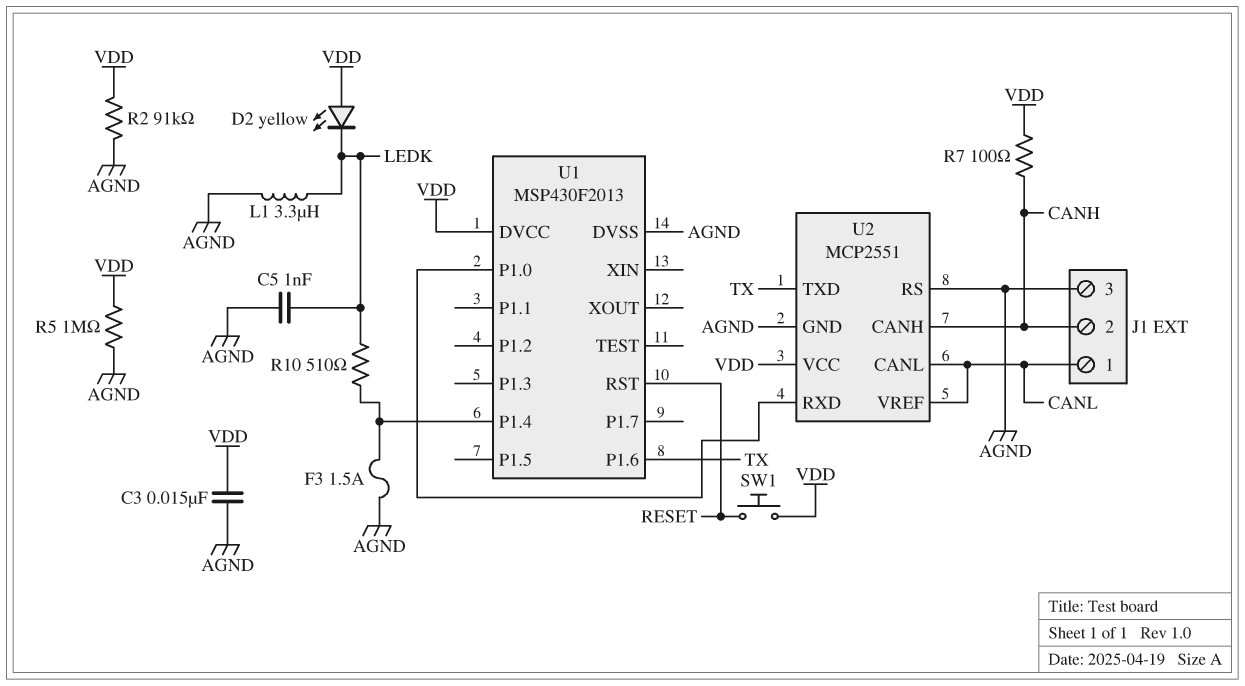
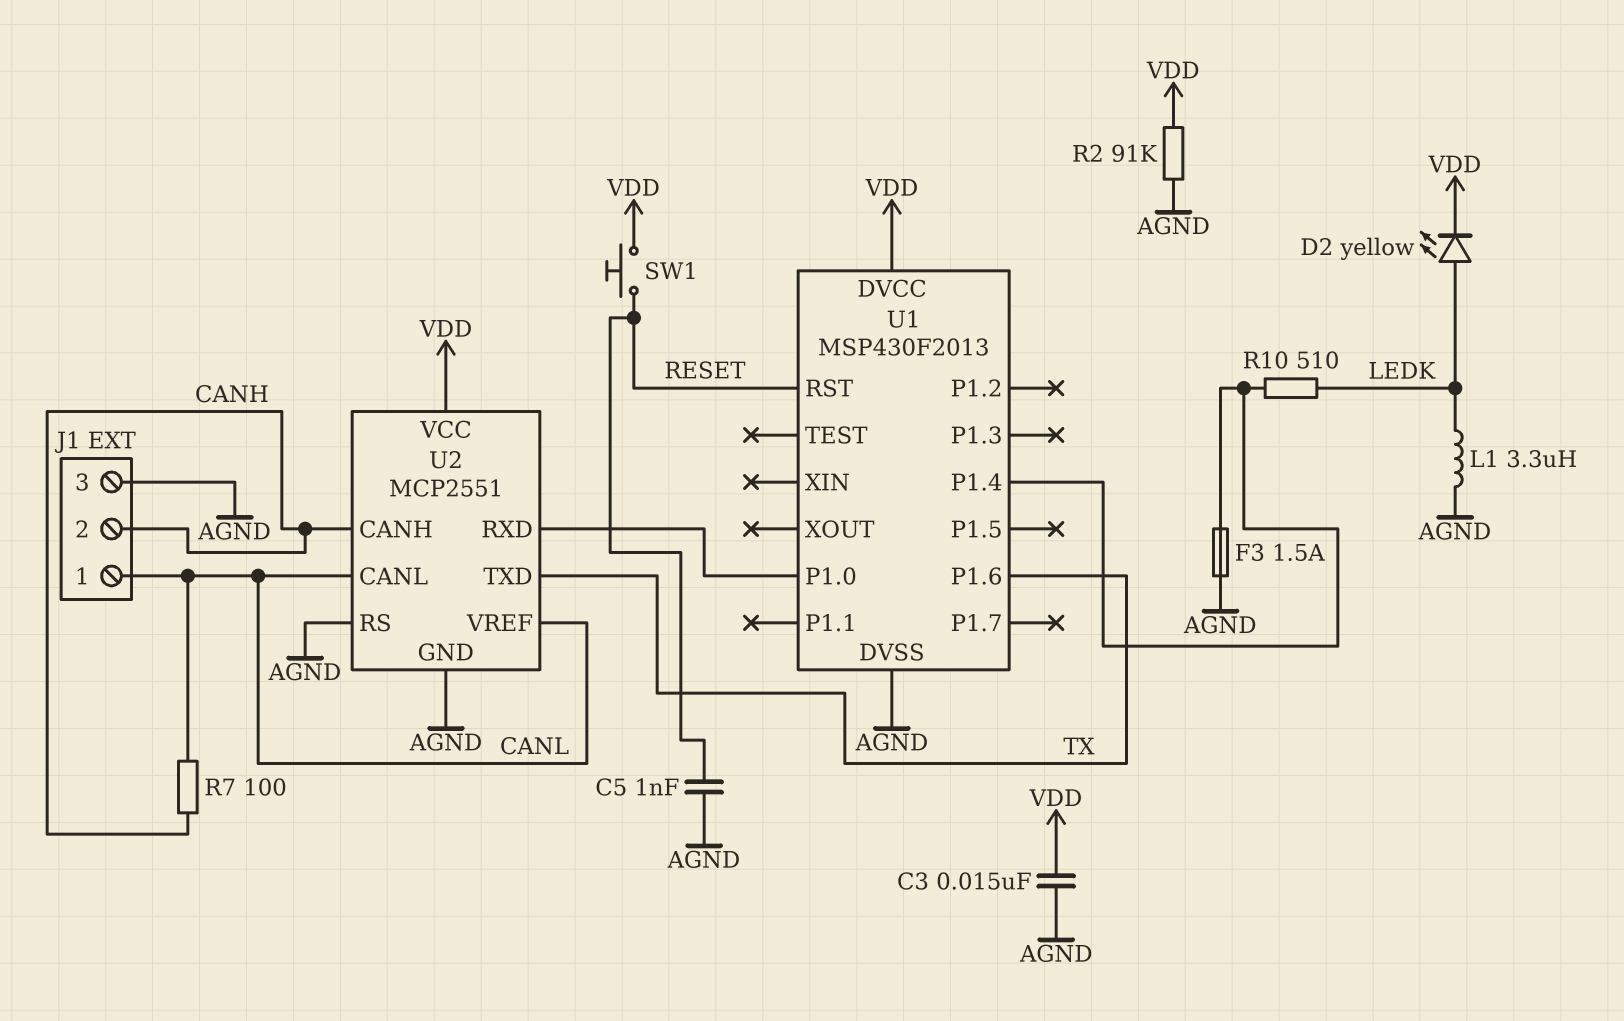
C5: 1nF (AGND, LEDK) -> 1nF (AGND, RESET)
D2: LED yellow (A VDD, K LEDK) -> LED yellow (A LEDK, K VDD)
R5: 1M (AGND, VDD) -> none
R7: 100 (CANH, VDD) -> 100 (CANH, CANL)

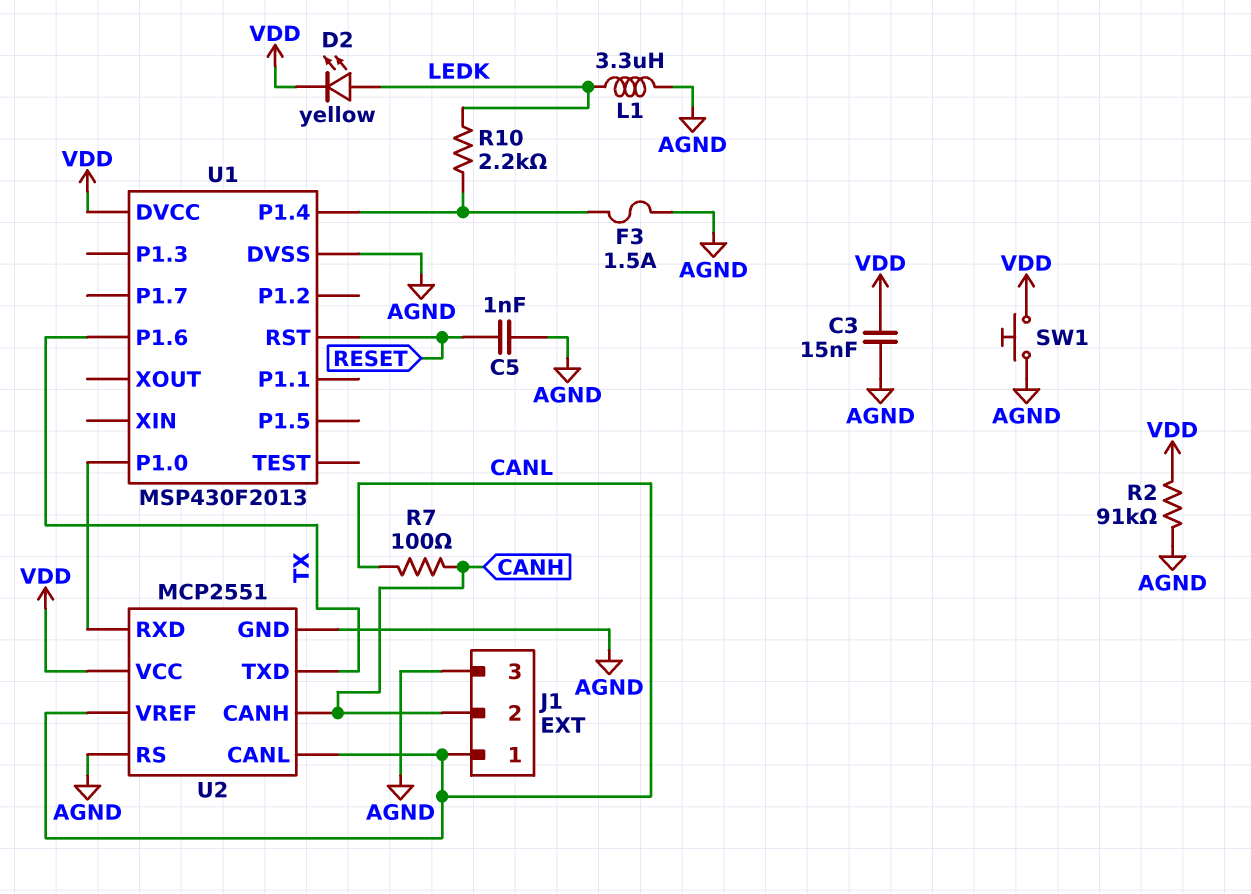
R10: 510 (LEDK, U1/P1.4) -> 2.2k (LEDK, U1/P1.4)
SW1: button (RESET, VDD) -> button (AGND, VDD)

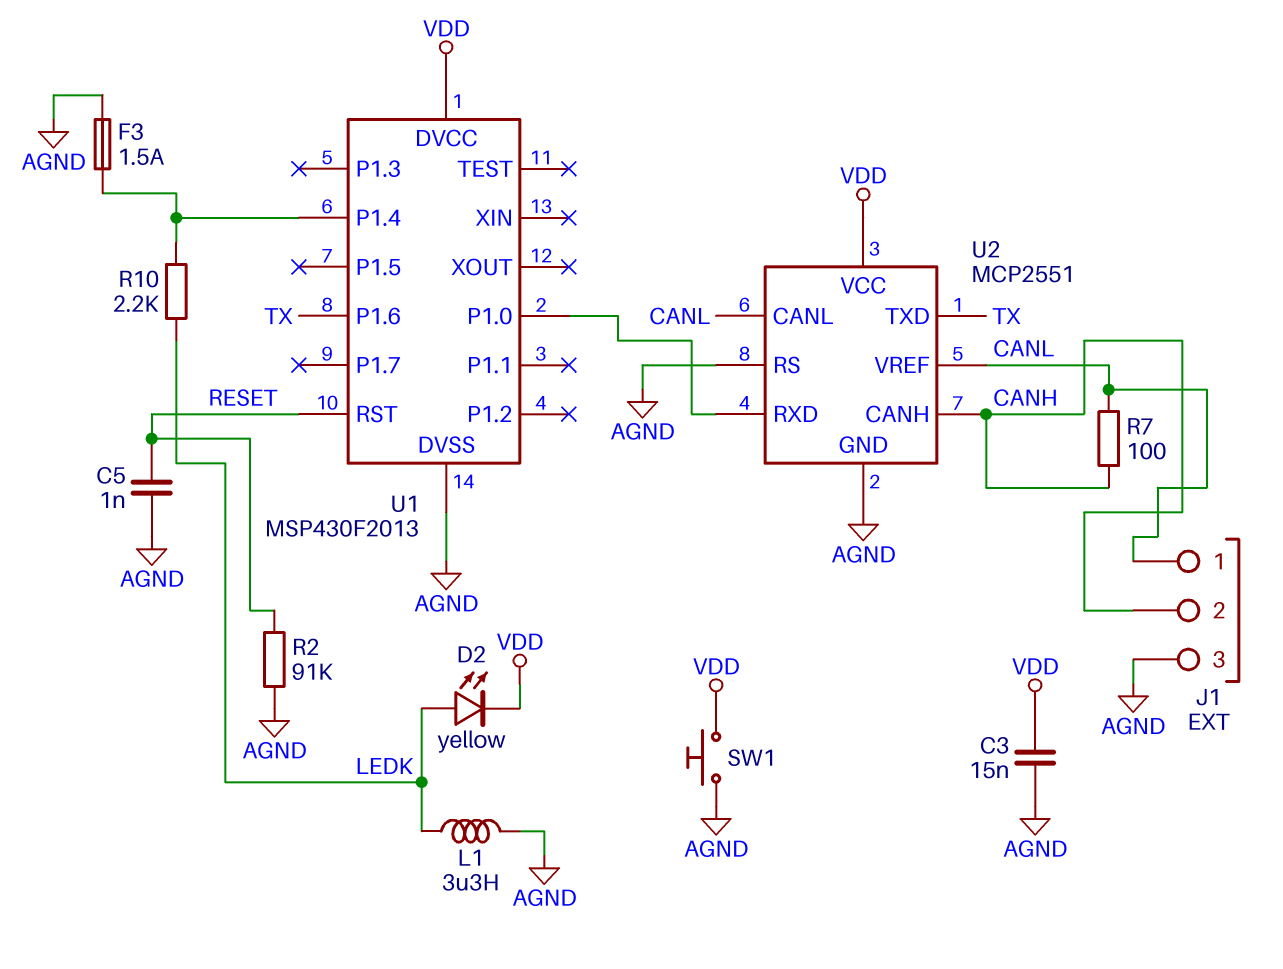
R2: 91k (AGND, VDD) -> 91k (AGND, RESET)

